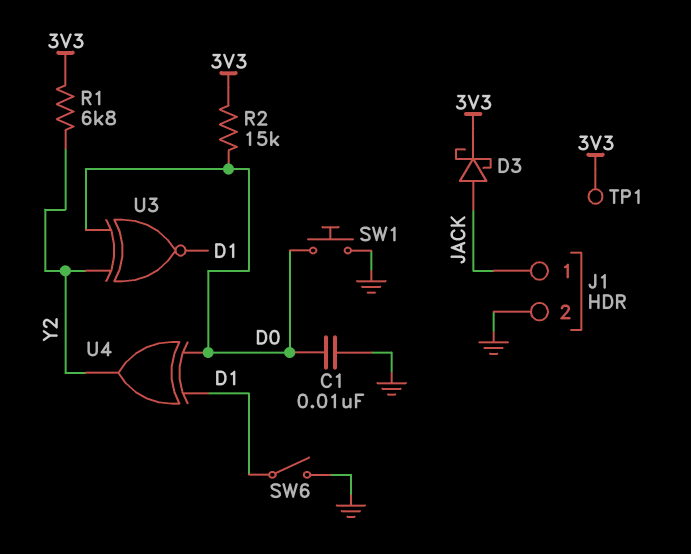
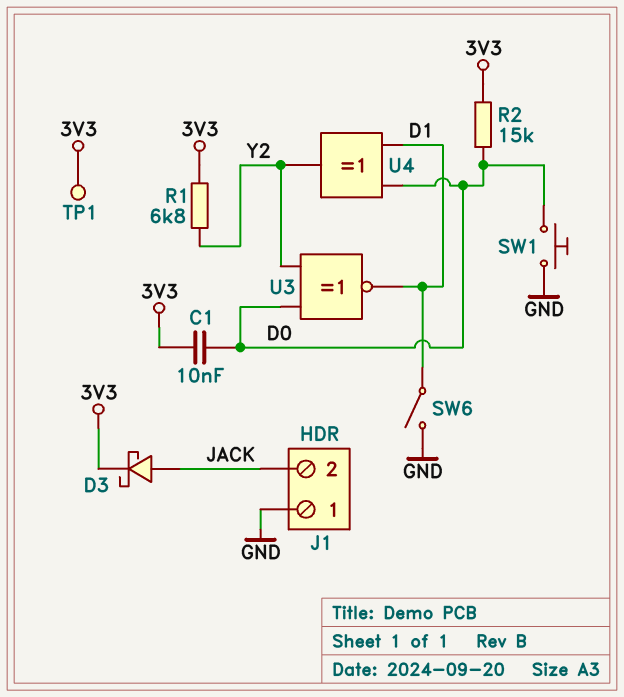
C1: 10nF (D0, GND) -> 10nF (3V3, D0)
J1 pin 1: JACK -> GND
J1 pin 2: GND -> JACK

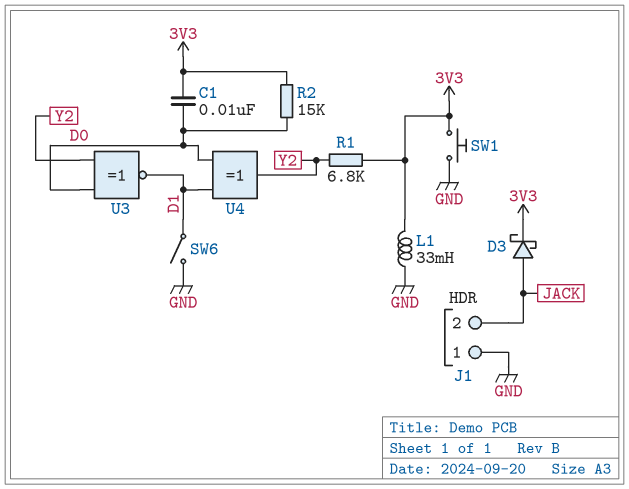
L1: none -> 33mH (3V3, GND)
SW1: button (D0, GND) -> button (3V3, GND)
TP1: test point (3V3) -> none

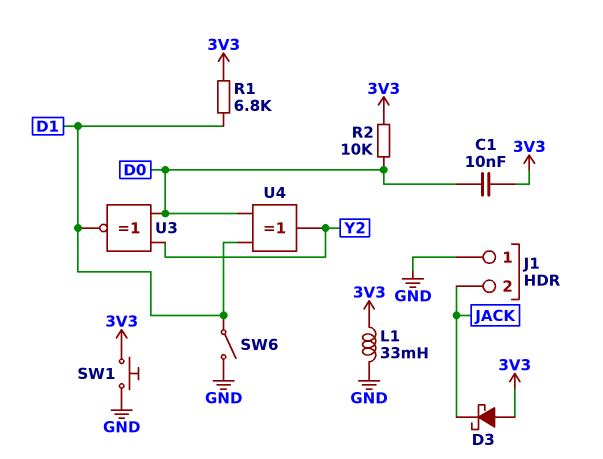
D3: schottky (A JACK, K 3V3) -> schottky (A 3V3, K JACK)
R1: 6.8k (3V3, Y2) -> 6.8k (3V3, D1)
R2: 15k (3V3, D0) -> 10k (3V3, D0)

